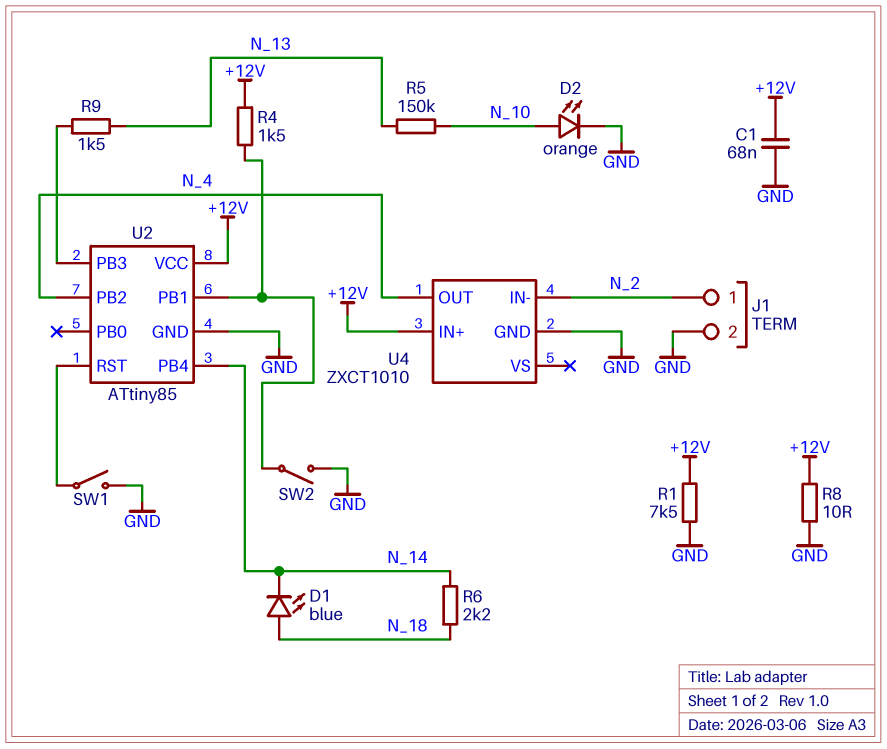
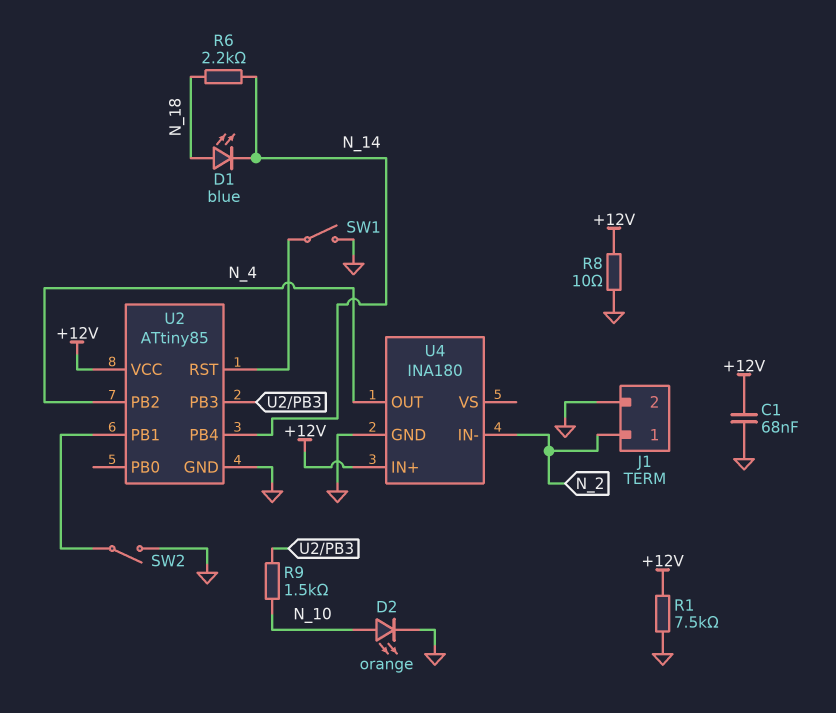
R4: 1.5k (+12V, U2/PB1) -> none
R5: 150k (N_10, N_13) -> none
R9: 1.5k (N_13, U2/PB3) -> 1.5k (N_10, U2/PB3)
U4: ZXCT1010 -> INA180

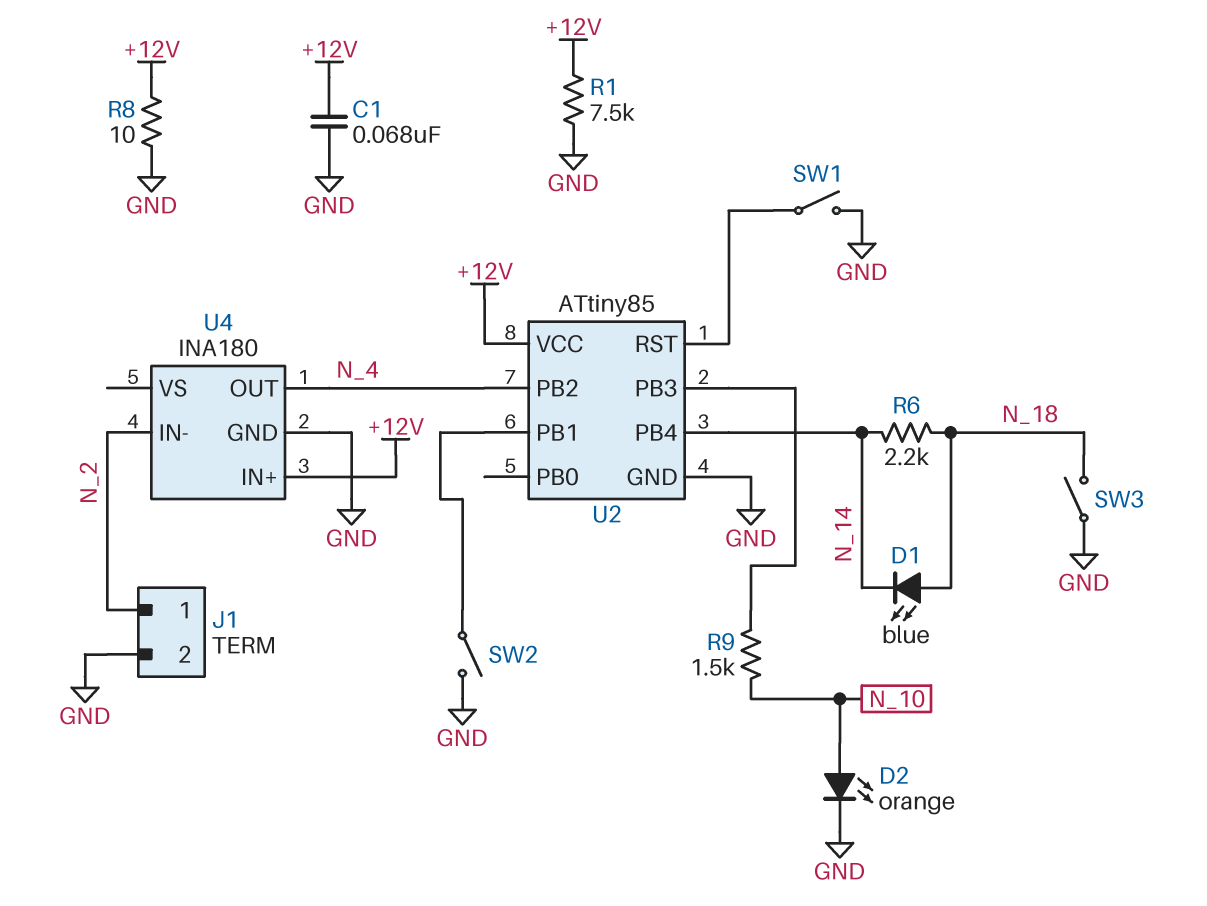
SW3: none -> switch (GND, N_18)

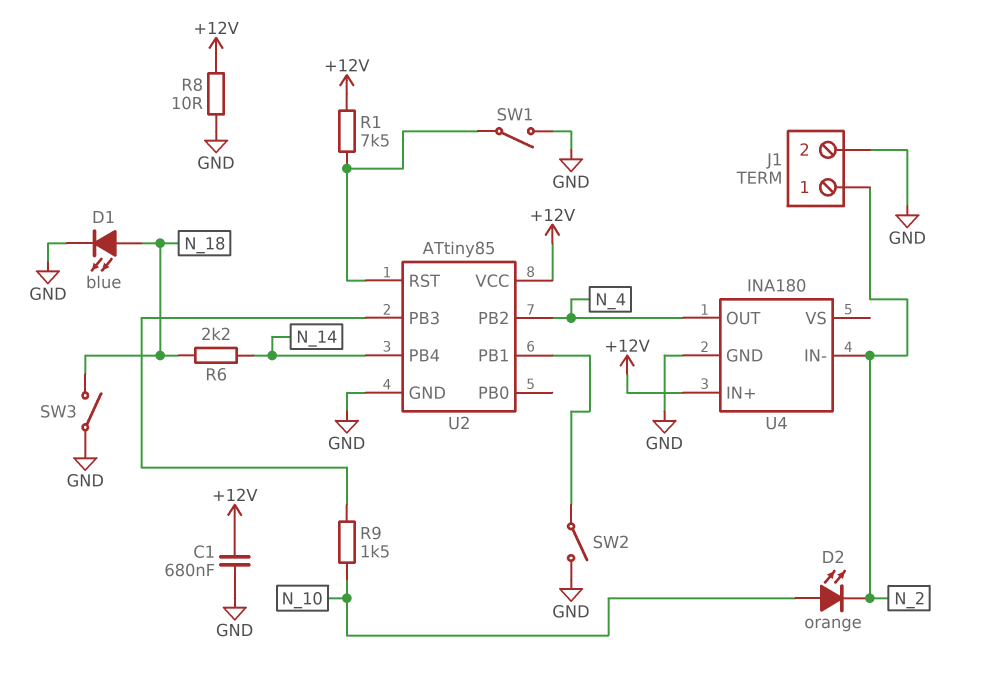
C1: 68nF (+12V, GND) -> 680nF (+12V, GND)
D1: LED blue (A N_18, K N_14) -> LED blue (A N_18, K GND)
D2: LED orange (A N_10, K GND) -> LED orange (A N_10, K N_2)
R1: 7.5k (+12V, GND) -> 7.5k (+12V, U2/RST)

